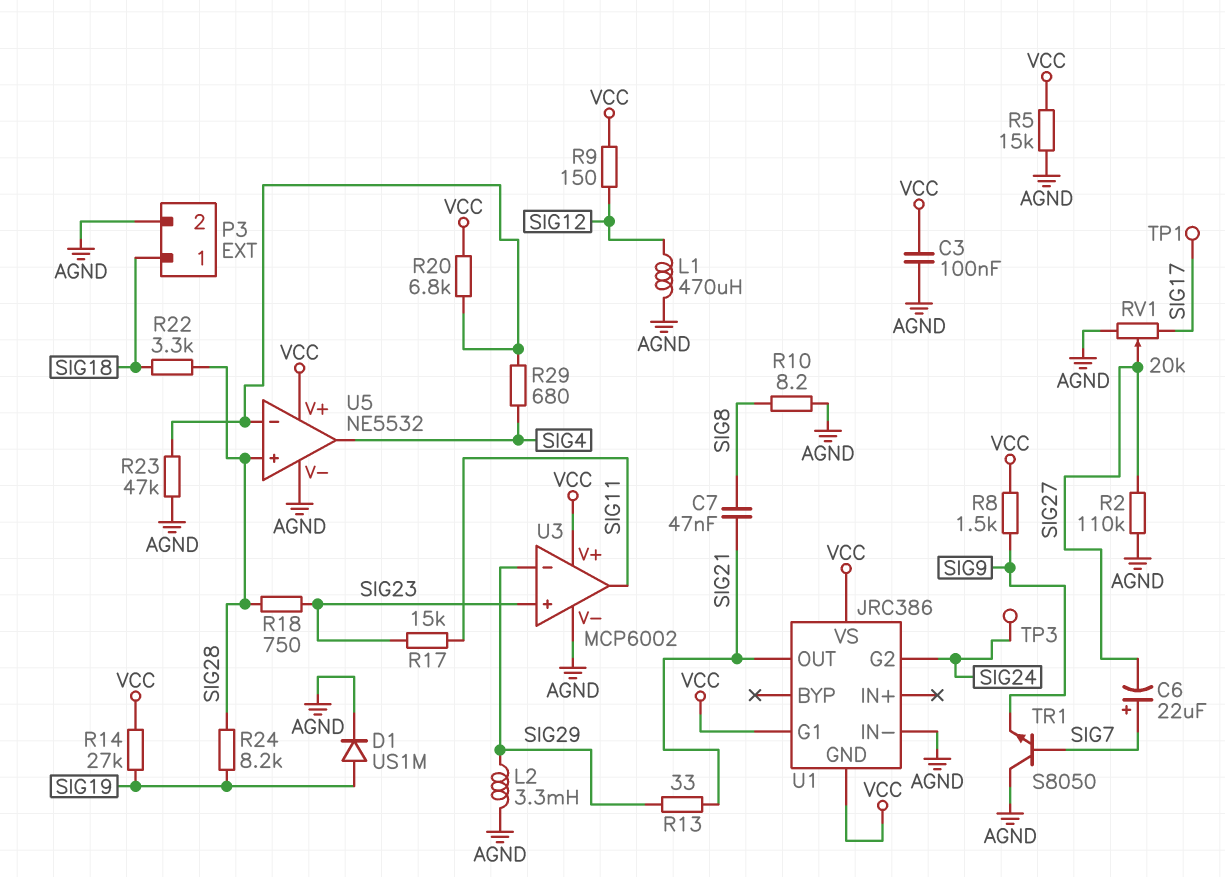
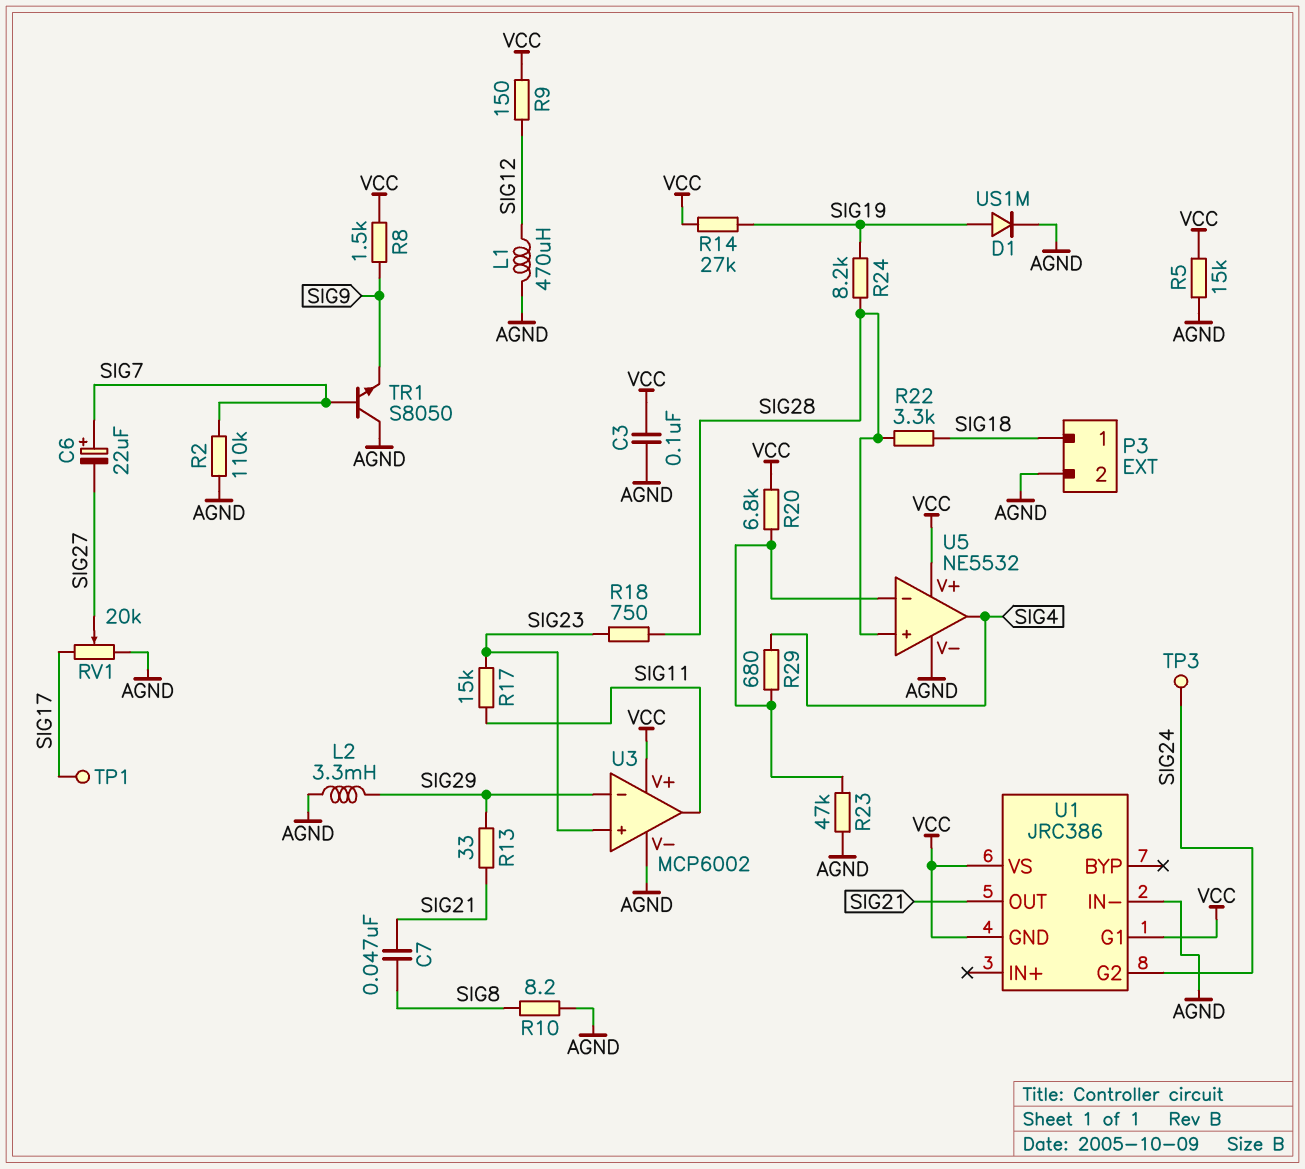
R2: 110k (AGND, SIG27) -> 110k (AGND, SIG7)

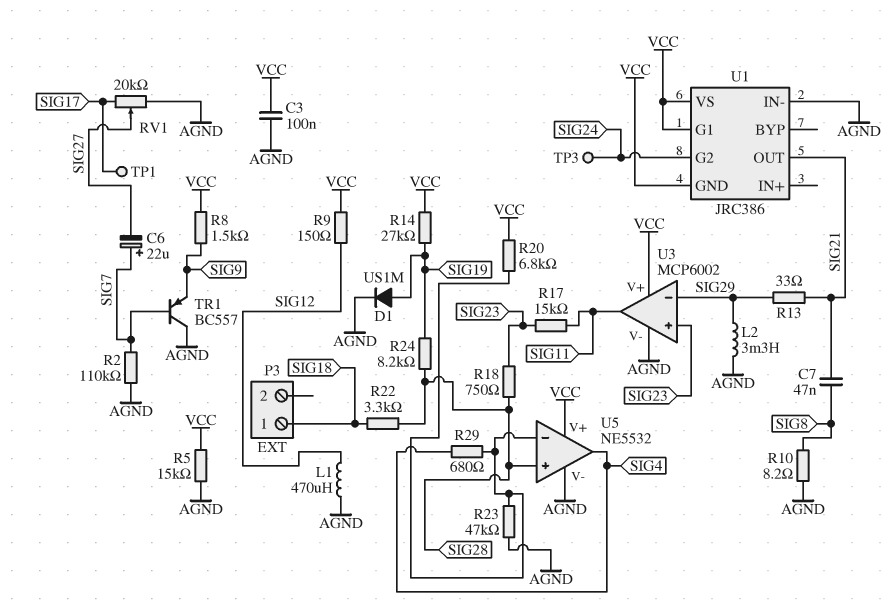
P3 pin 2: AGND -> none
TR1: NPN S8050 (B SIG7, C AGND, E SIG9) -> PNP BC557 (B SIG7, C AGND, E SIG9)

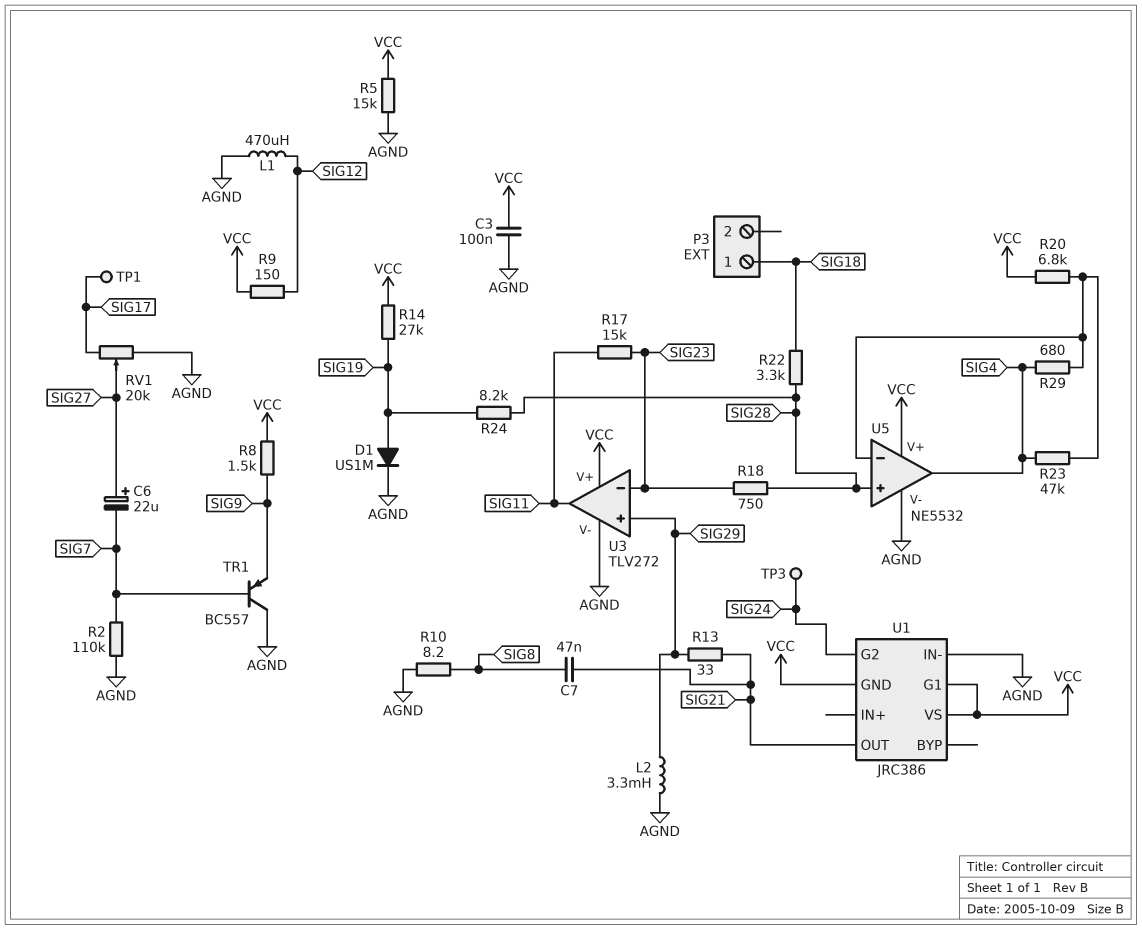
C6: 22uF (plus SIG7, minus SIG27) -> 22uF (plus SIG27, minus SIG7)
R23: 47k (AGND, U5/in-) -> 47k (SIG4, U5/in-)
U3: MCP6002 -> TLV272
U3 pin in+: SIG23 -> SIG29
U3 pin in-: SIG29 -> SIG23

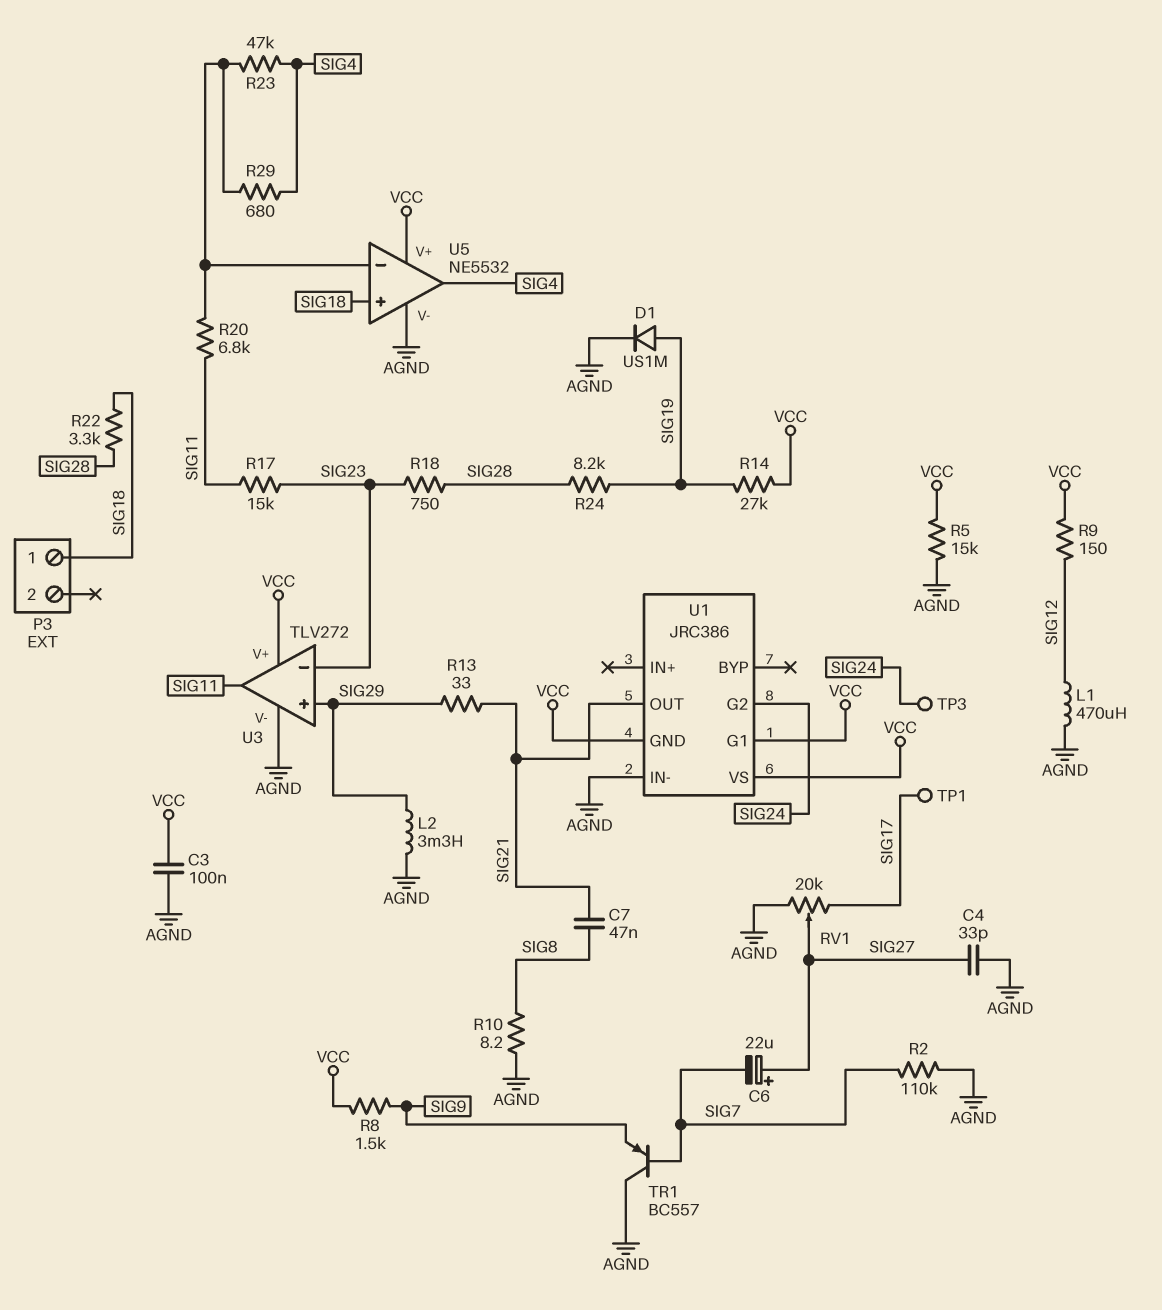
C4: none -> 33pF (AGND, SIG27)
R20: 6.8k (U5/in-, VCC) -> 6.8k (SIG11, U5/in-)
U5 pin in+: SIG28 -> SIG18

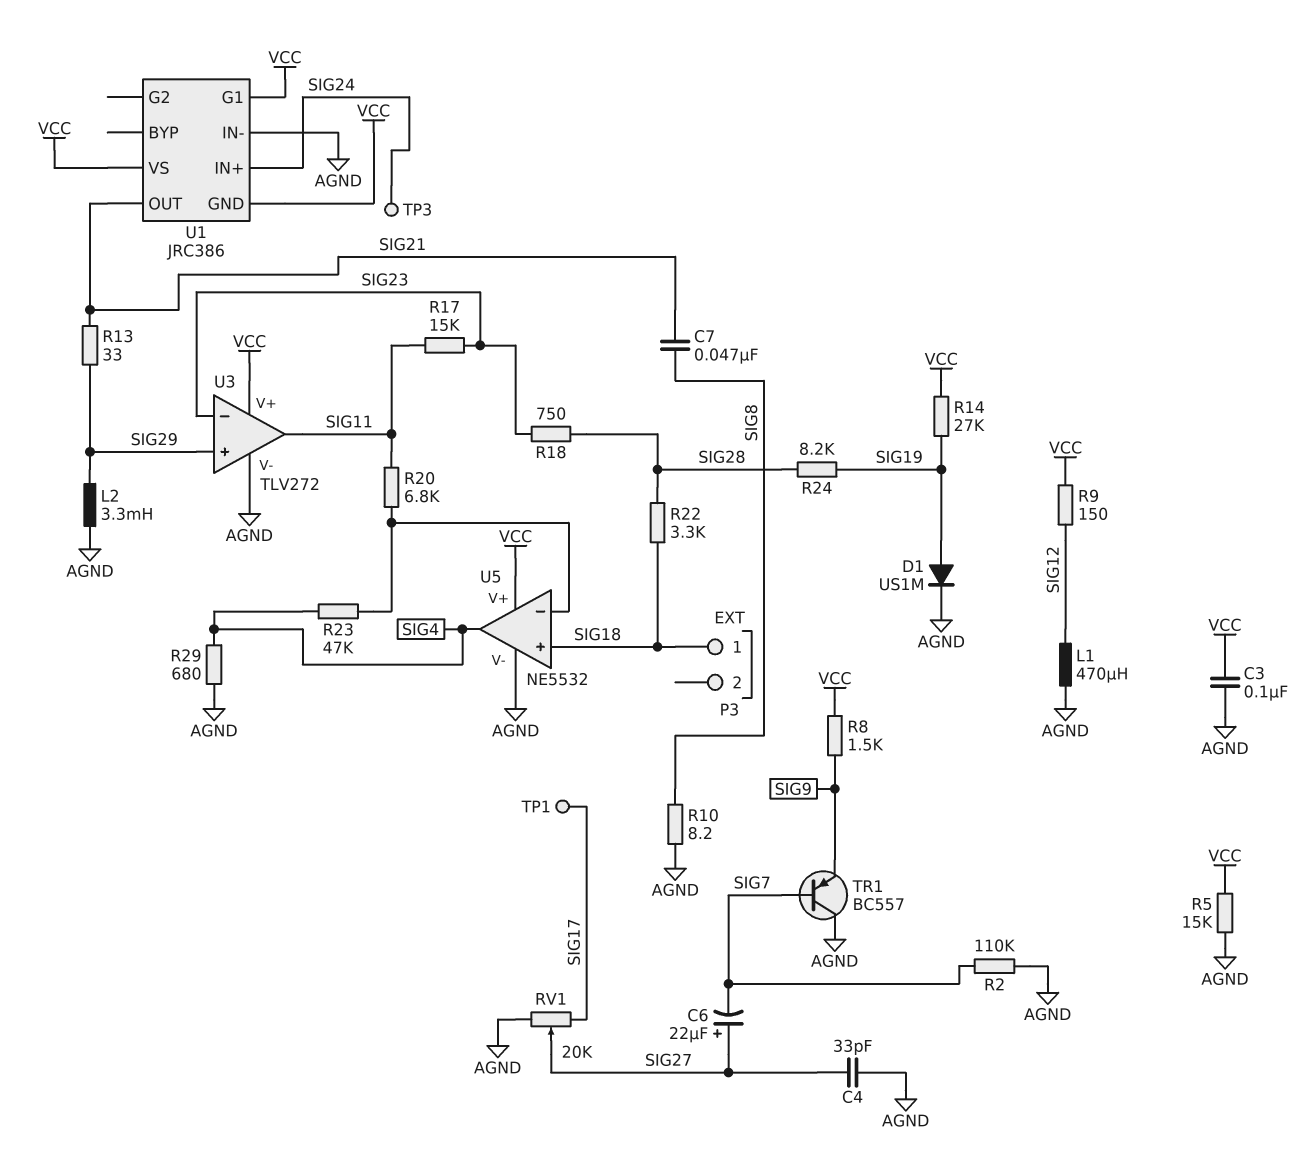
R29: 680 (SIG4, U5/in-) -> 680 (AGND, SIG4)
U1 pin G2: SIG24 -> none
U1 pin IN+: none -> SIG24

